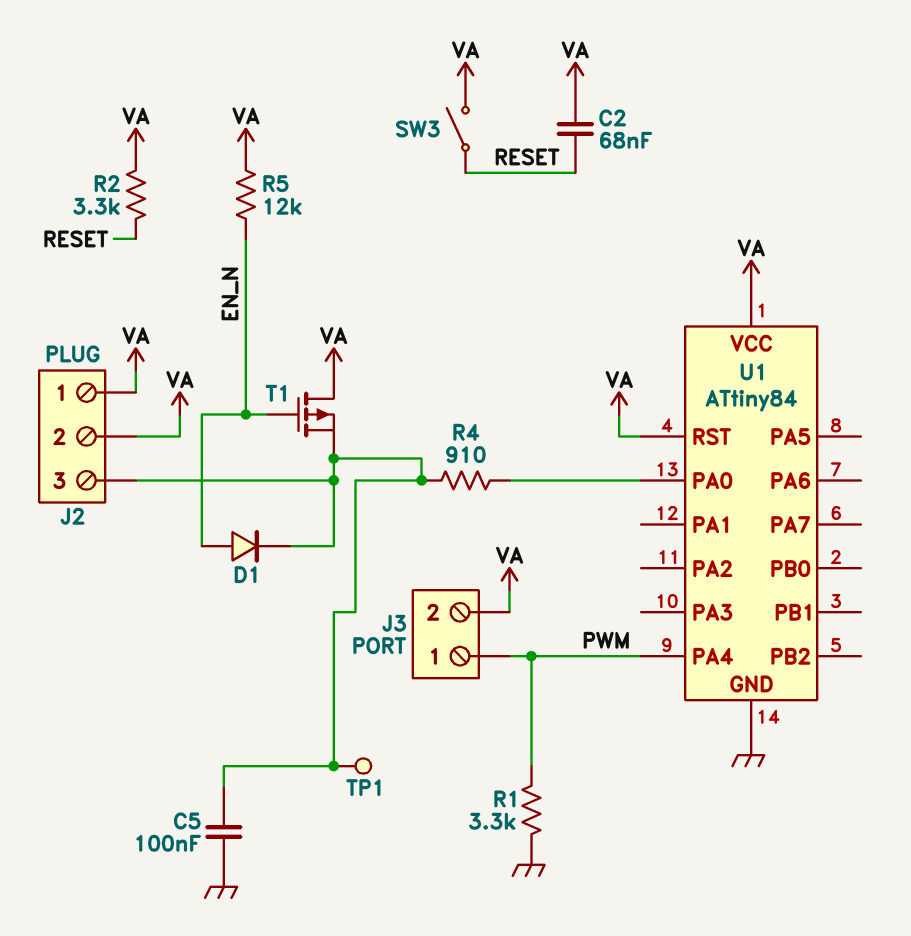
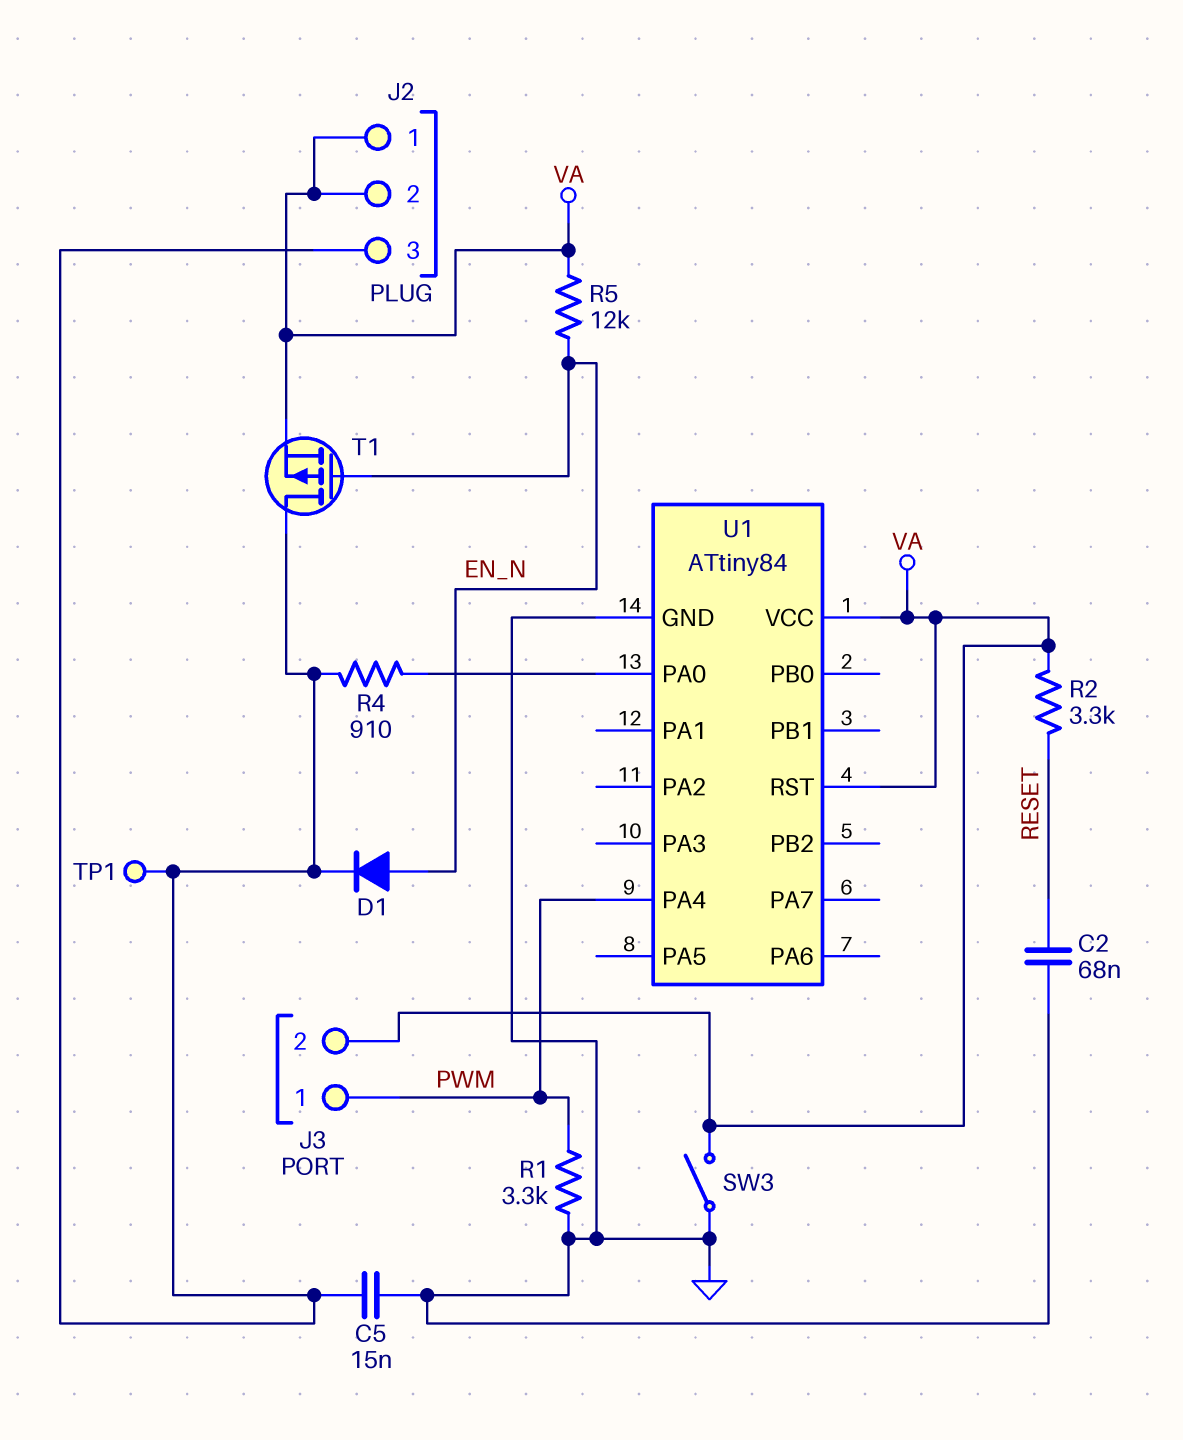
C2: 68nF (RESET, VA) -> 68nF (GND, RESET)
C5: 100nF (GND, J2/3) -> 15nF (GND, J2/3)
SW3: switch (RESET, VA) -> switch (GND, VA)
T1: PMOS (G EN_N, D VA, S J2/3) -> PMOS (G EN_N, D J2/3, S VA)

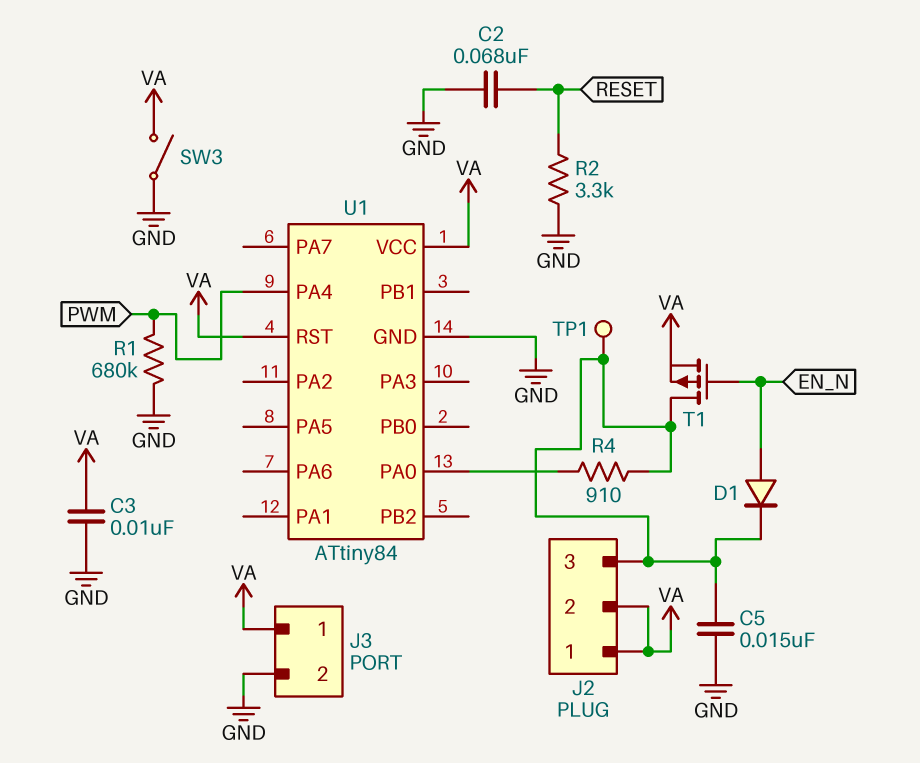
C3: none -> 10nF (GND, VA)
J3 pin 1: PWM -> VA
J3 pin 2: VA -> GND
R1: 3.3k (GND, PWM) -> 680k (GND, PWM)
R2: 3.3k (RESET, VA) -> 3.3k (GND, RESET)
R5: 12k (EN_N, VA) -> none

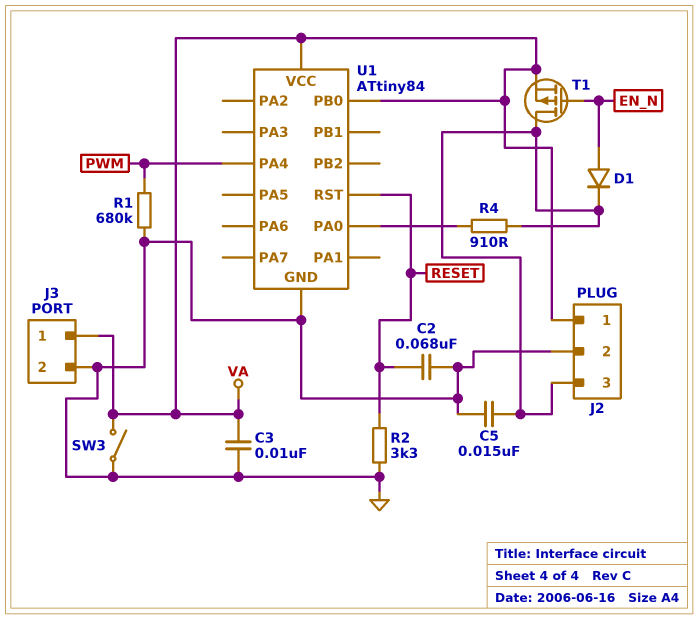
J2 pin 2: VA -> GND
TP1: test point (J2/3) -> none
U1 pin PB0: none -> VA
U1 pin RST: VA -> RESET

